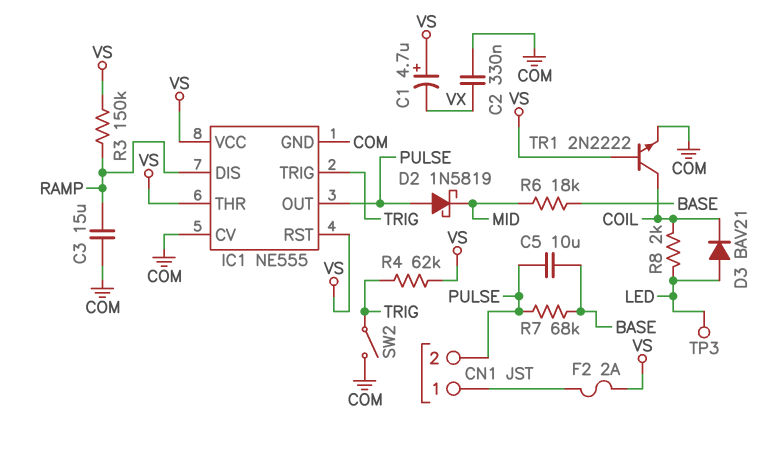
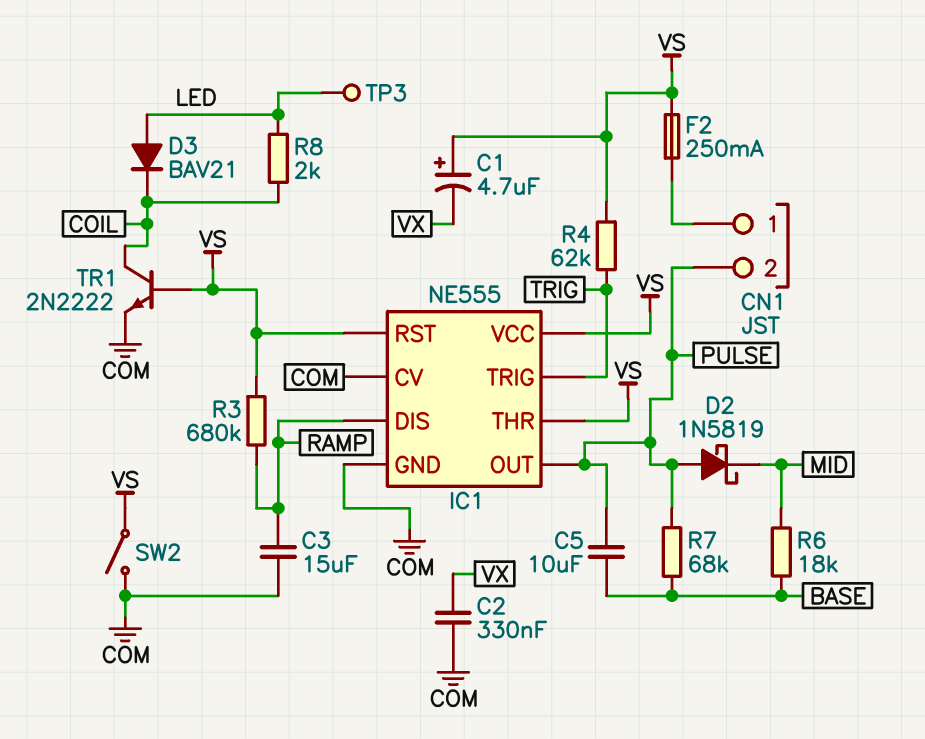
F2: 2A (CN1/1, VS) -> 250mA (CN1/1, VS)
R3: 150k (RAMP, VS) -> 680k (RAMP, VS)
SW2: switch (COM, TRIG) -> switch (COM, VS)

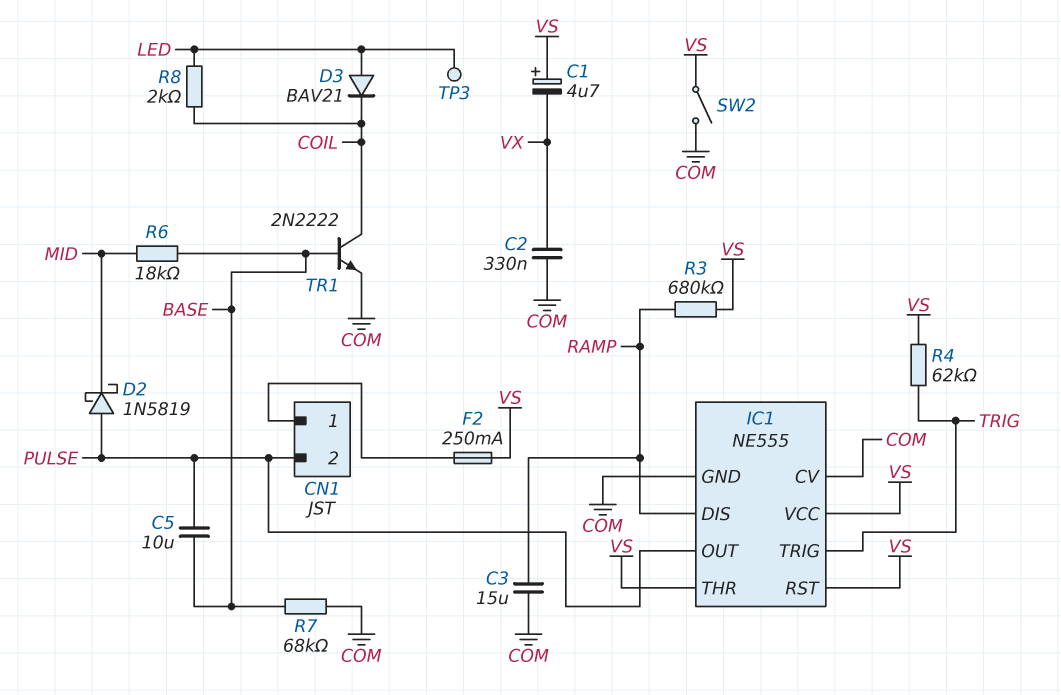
R7: 68k (BASE, PULSE) -> 68k (BASE, COM)
TR1: NPN 2N2222 (B VS, C COIL, E COM) -> NPN 2N2222 (B BASE, C COIL, E COM)

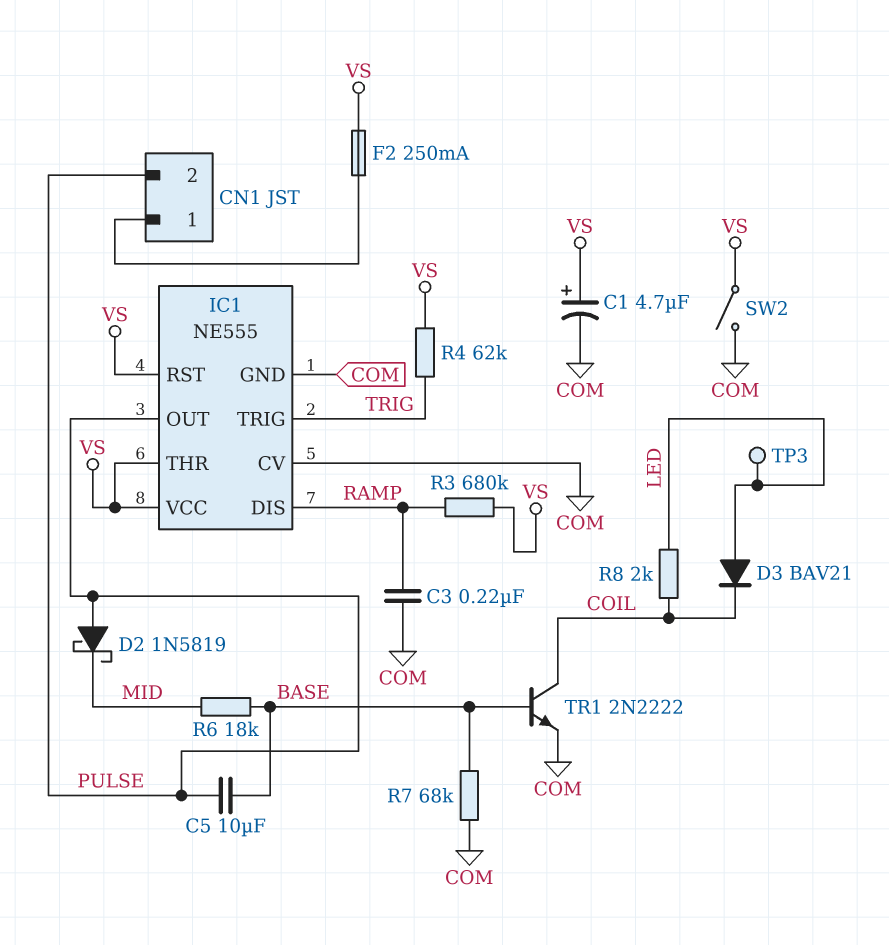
C1: 4.7uF (plus VS, minus VX) -> 4.7uF (plus VS, minus COM)
C2: 330nF (COM, VX) -> none
C3: 15uF (COM, RAMP) -> 220nF (COM, RAMP)

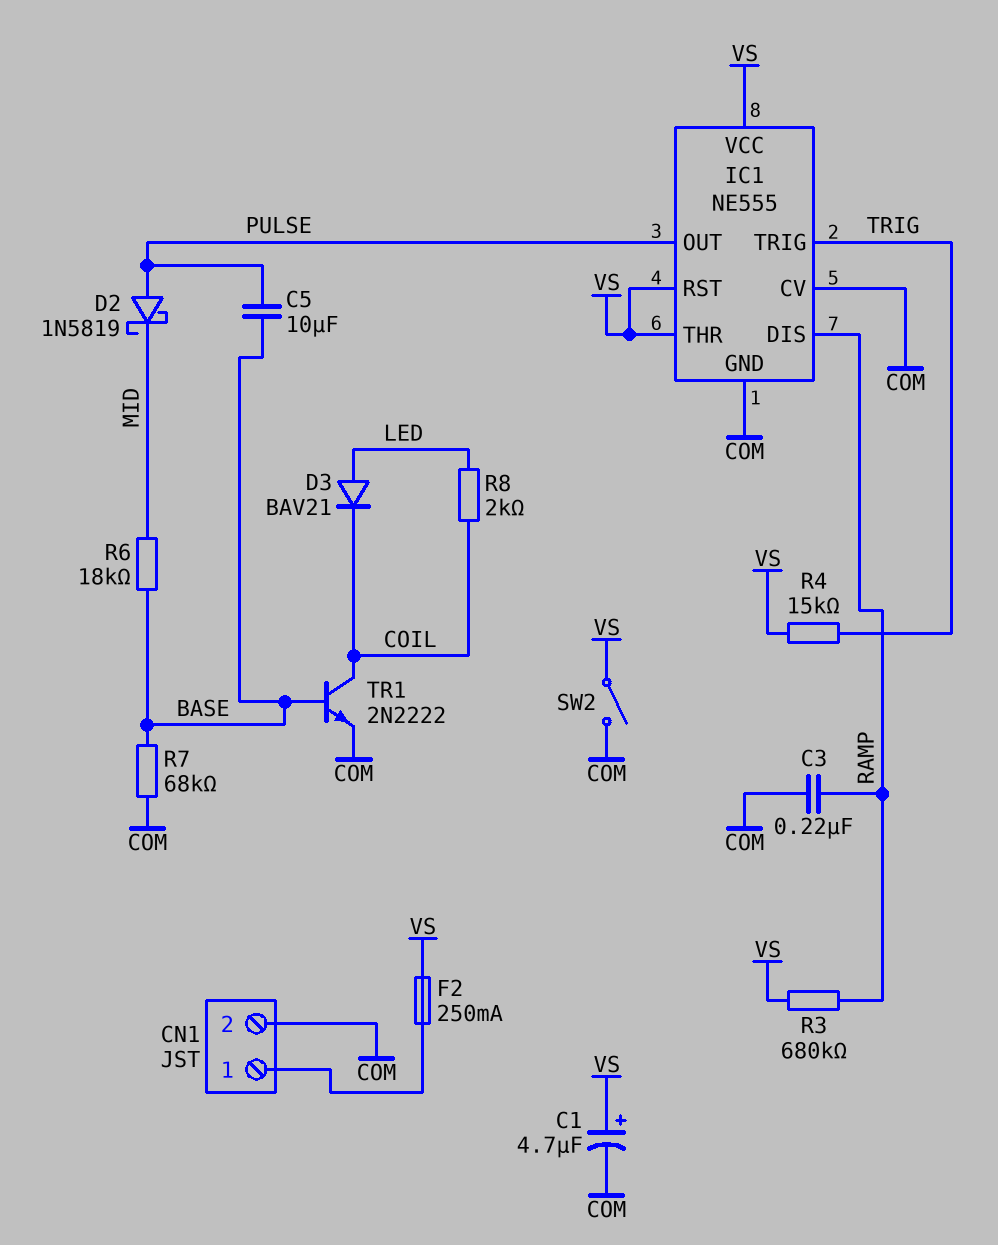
CN1 pin 2: PULSE -> COM
R4: 62k (TRIG, VS) -> 15k (TRIG, VS)
TP3: test point (LED) -> none

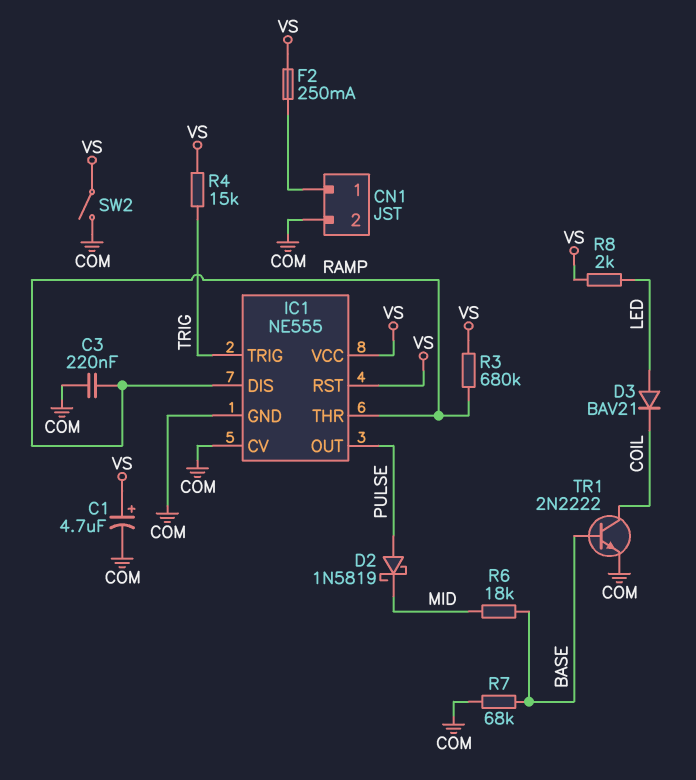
C5: 10uF (BASE, PULSE) -> none
IC1 pin THR: VS -> RAMP
R8: 2k (COIL, LED) -> 2k (LED, VS)

